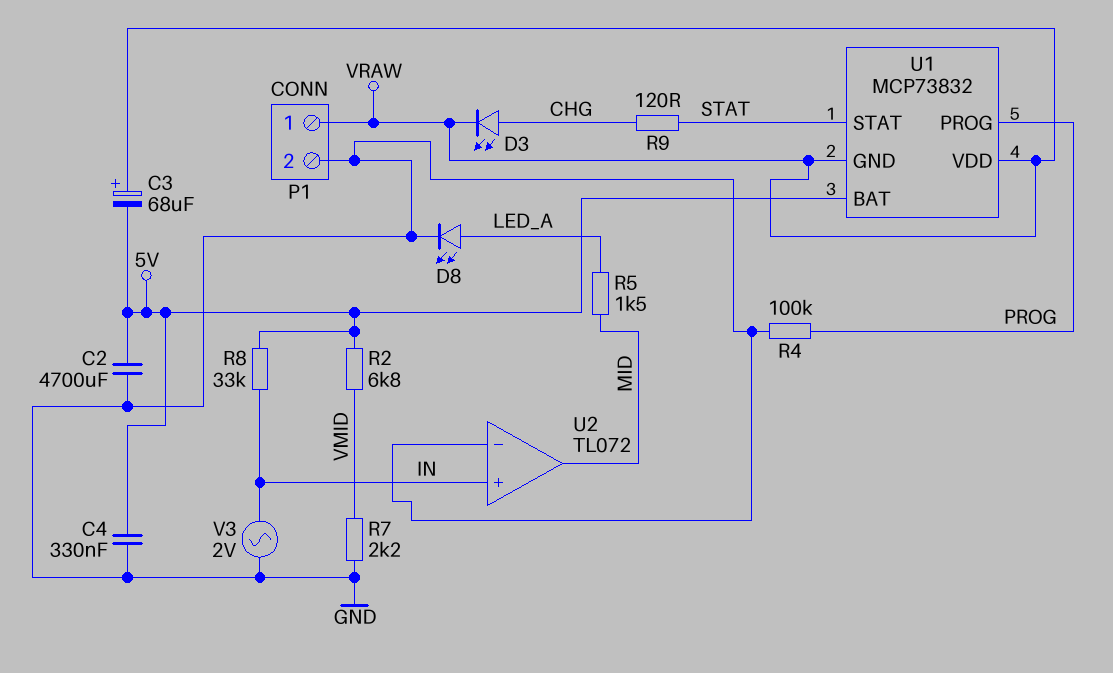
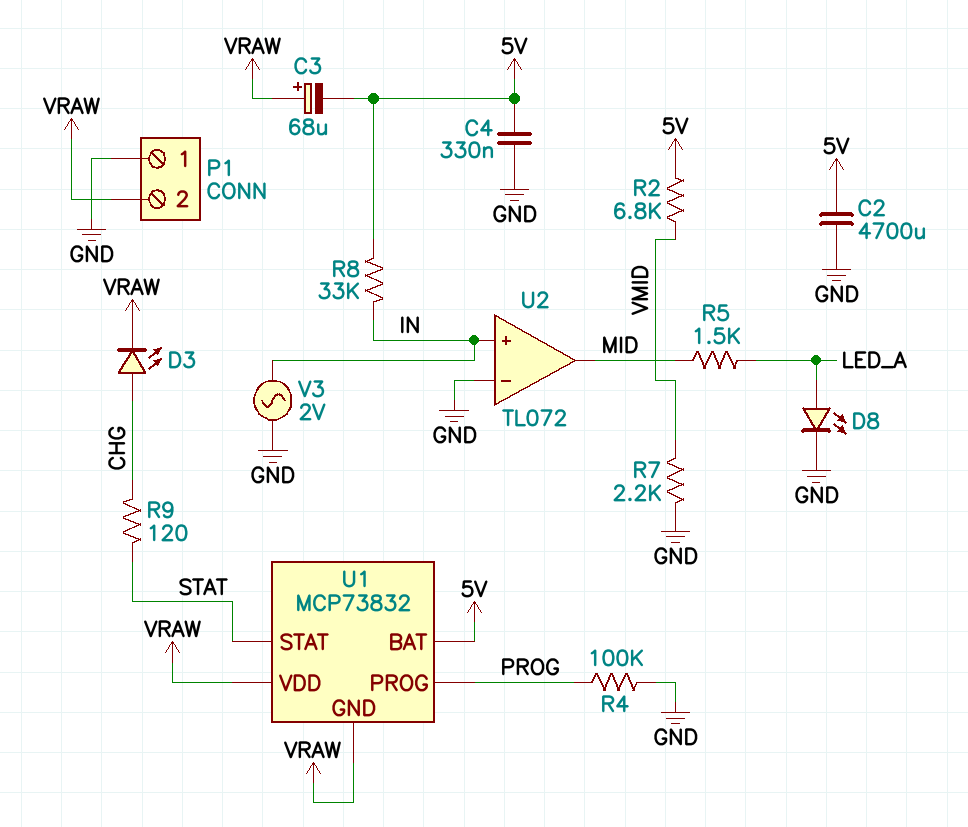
P1 pin 1: VRAW -> GND
P1 pin 2: GND -> VRAW

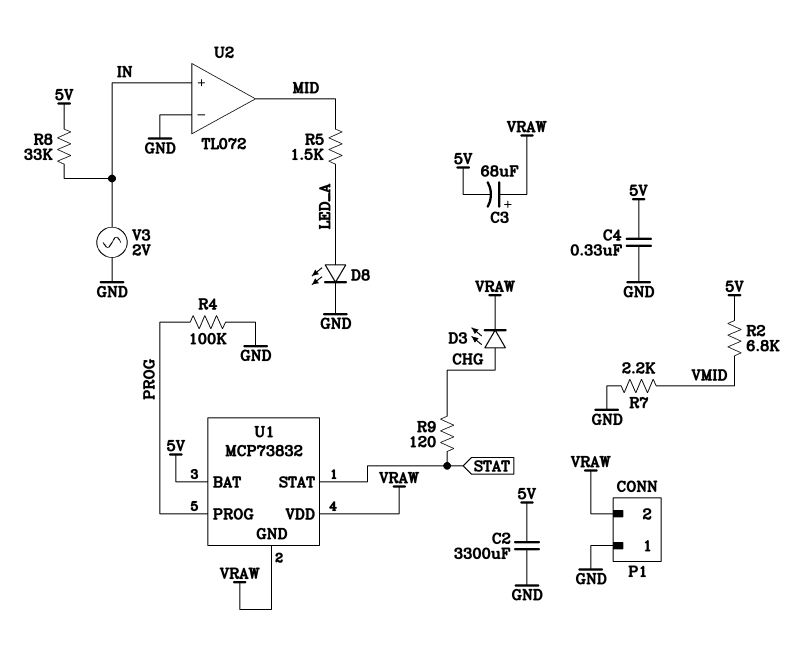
C2: 4700uF (5V, GND) -> 3300uF (5V, GND)

